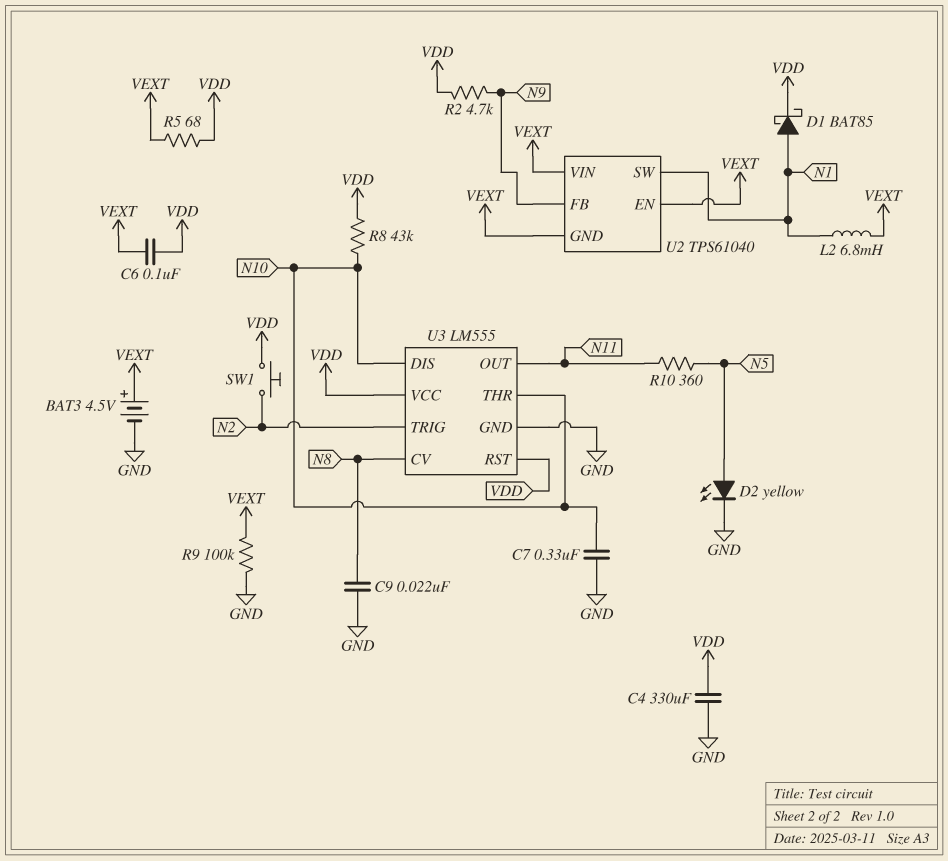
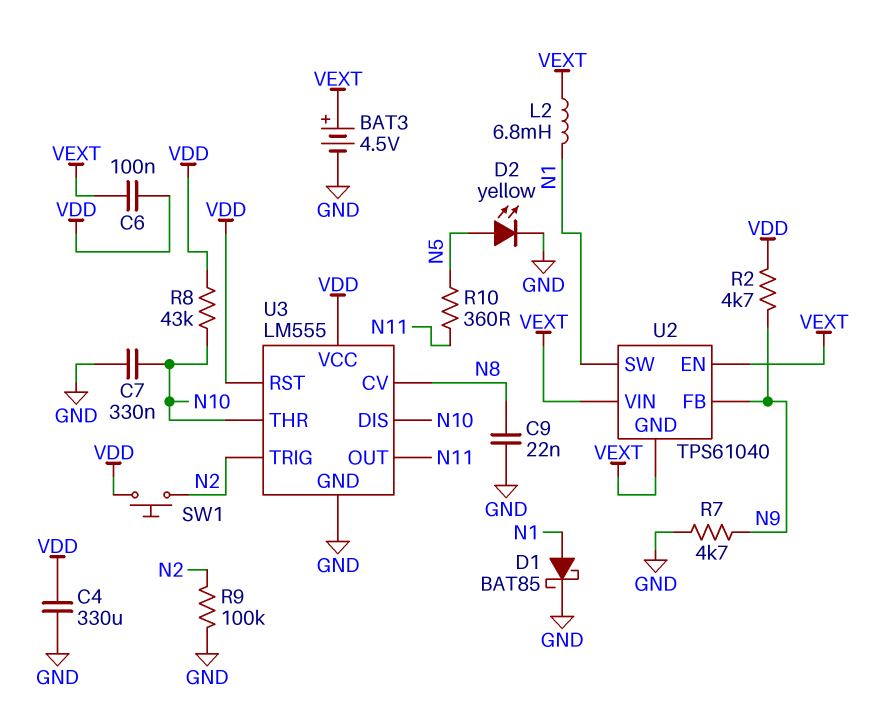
D1: schottky BAT85 (A N1, K VDD) -> schottky BAT85 (A N1, K GND)
R5: 68 (VDD, VEXT) -> none
R7: none -> 4.7k (GND, N9)
R9: 100k (GND, VEXT) -> 100k (GND, N2)

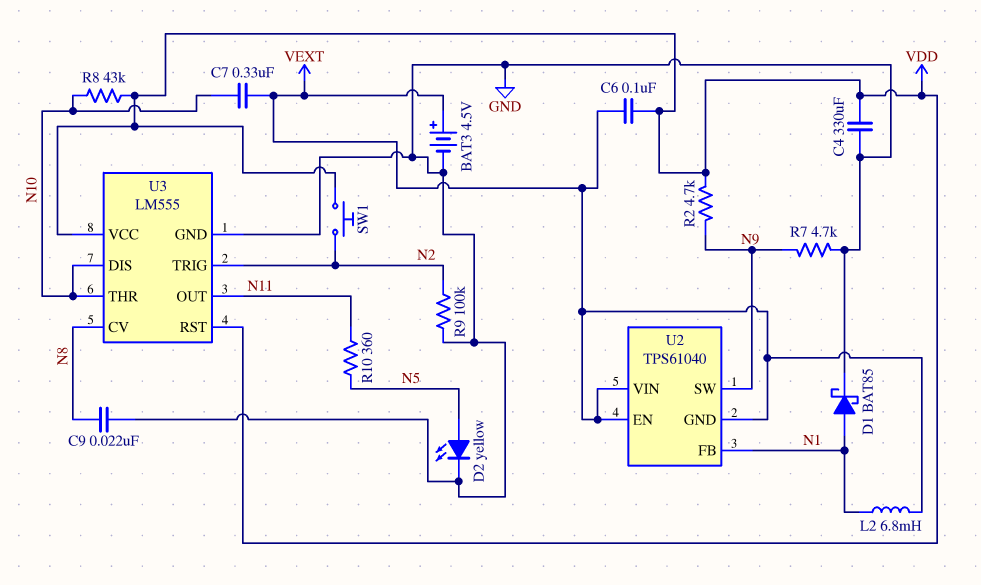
C7: 330nF (GND, N10) -> 330nF (N10, VEXT)
U2 pin FB: N9 -> N1
U2 pin SW: N1 -> N9

